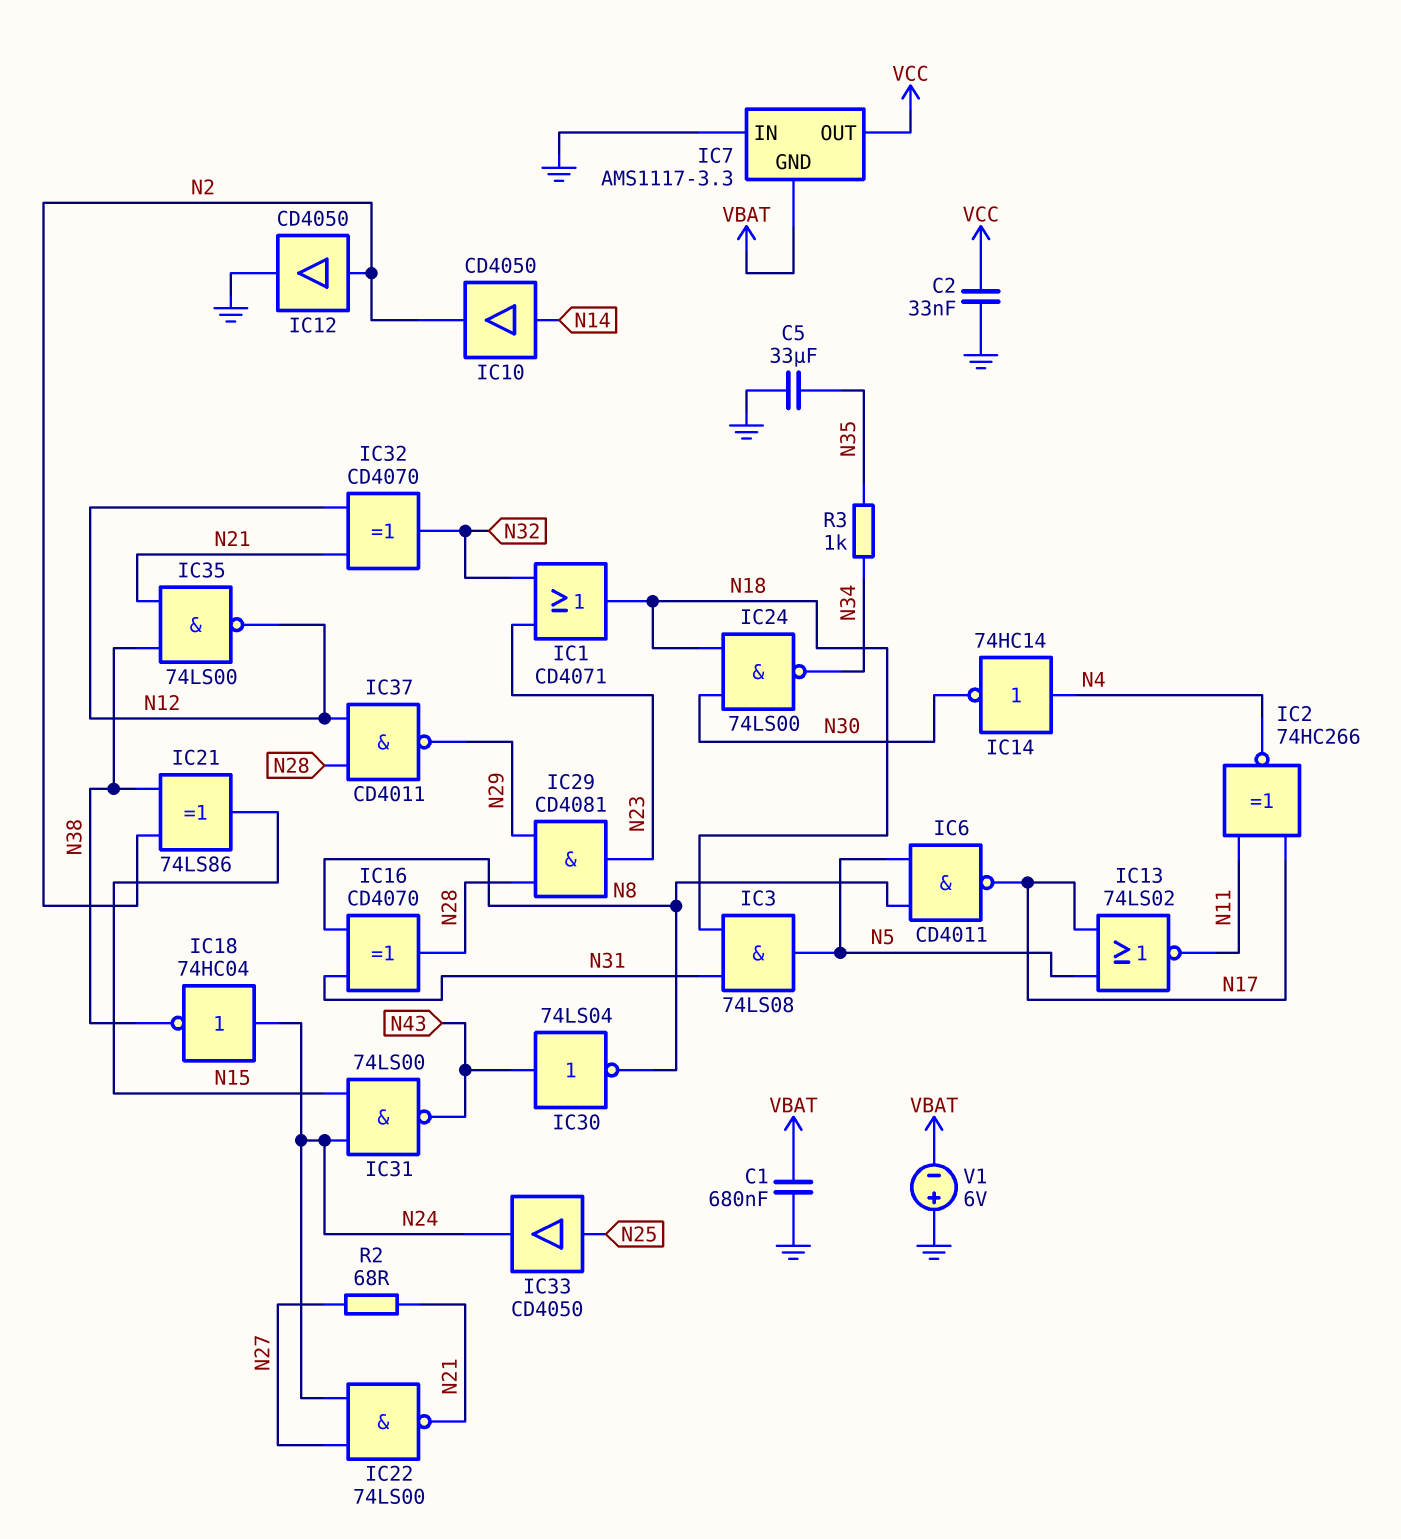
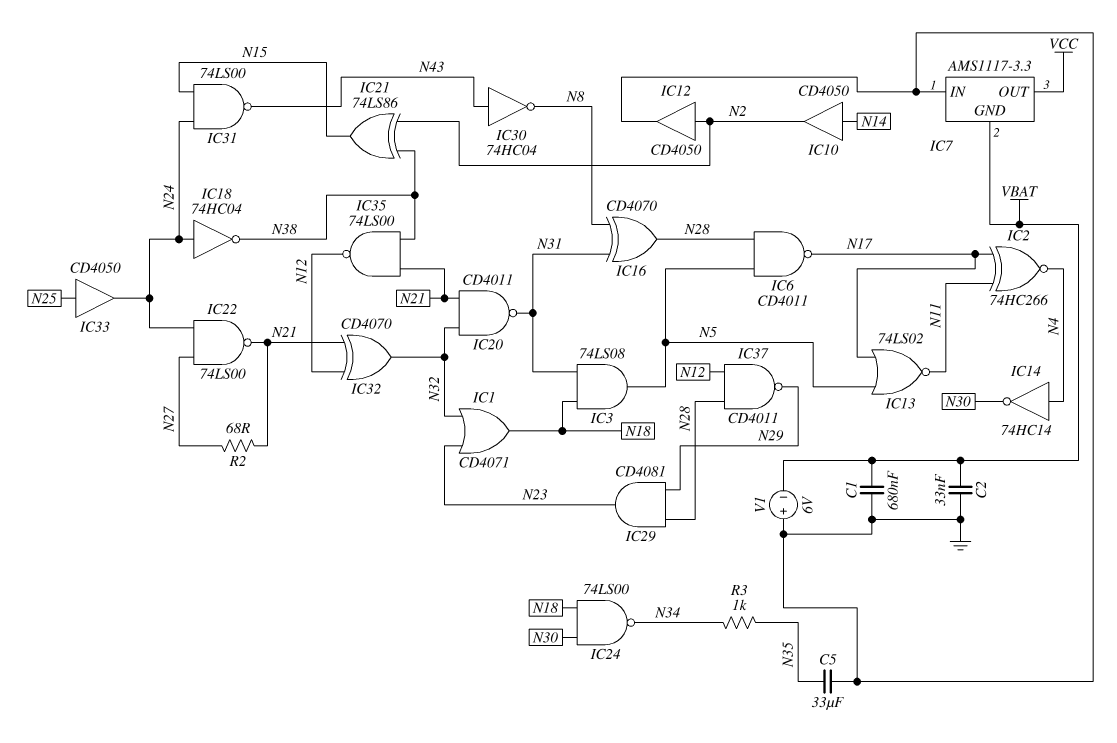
C2: 33nF (GND, VCC) -> 33nF (GND, VBAT)
IC6: NAND CD4011 (in N5, in N8, out N17) -> NAND CD4011 (in N5, in N28, out N17)
IC20: none -> NAND CD4011 (in N21, in N32, out N31)
IC30: NOT 74LS04 (in N43, out N8) -> NOT 74HC04 (in N43, out N8)

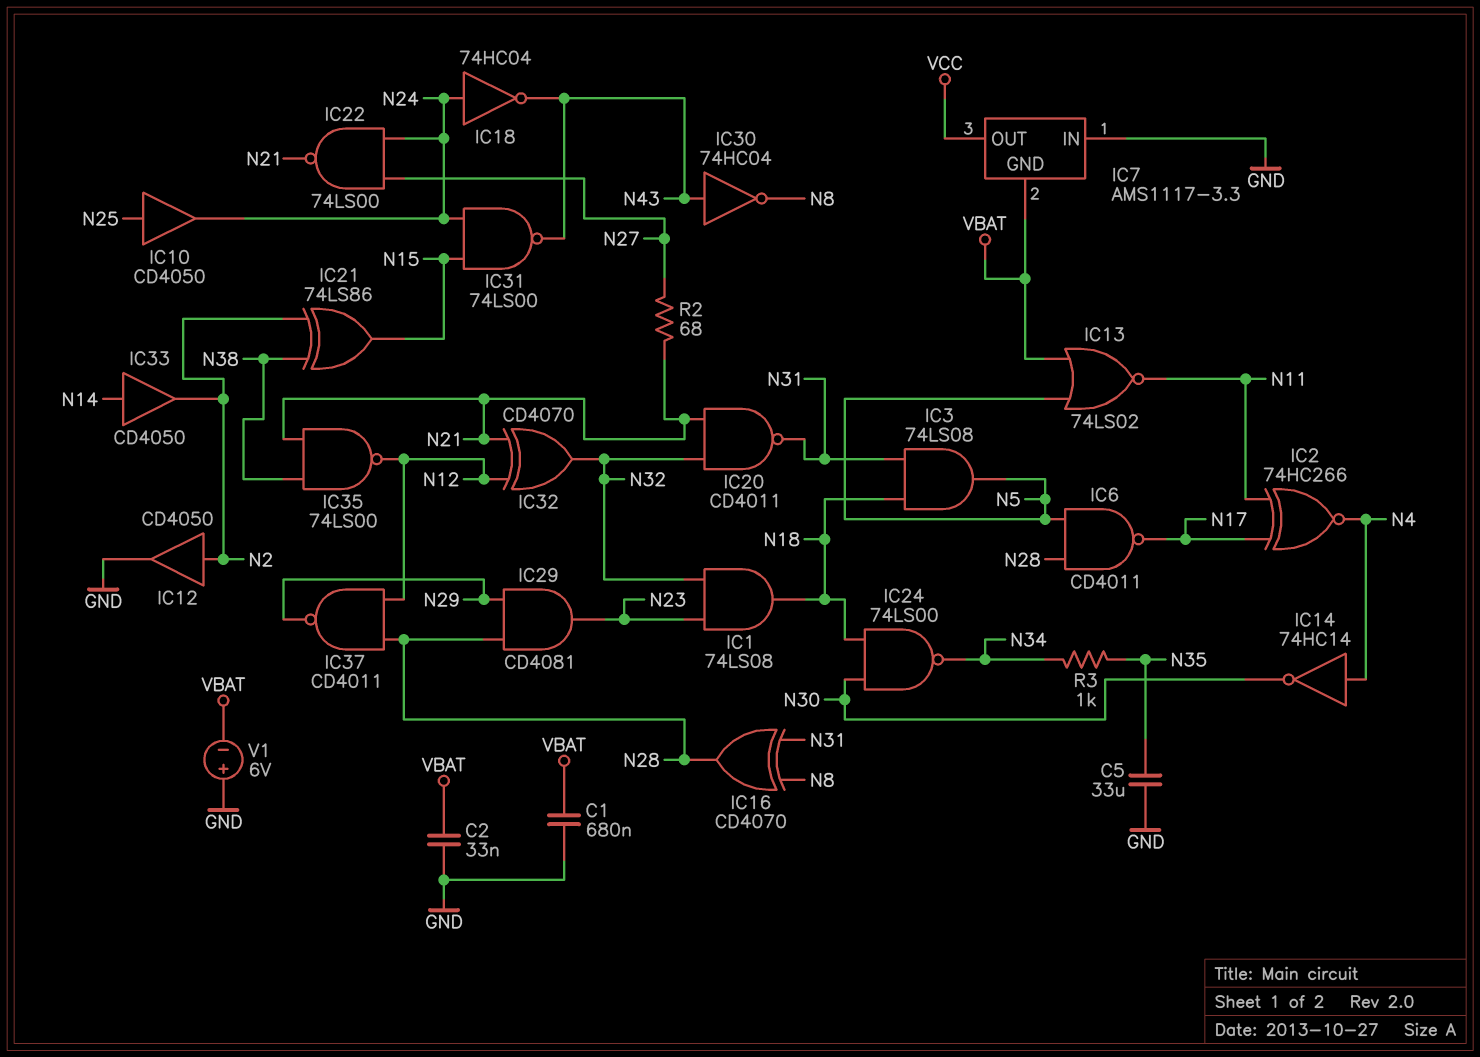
IC1: OR CD4071 (in N23, in N32, out N18) -> AND 74LS08 (in N23, in N32, out N18)
IC10: buffer CD4050 (in N14, out N2) -> buffer CD4050 (in N25, out N24)
IC13: NOR 74LS02 (in N5, in N17, out N11) -> NOR 74LS02 (in N5, in VBAT, out N11)
IC18: NOT 74HC04 (in N24, out N38) -> NOT 74HC04 (in N24, out N43)
IC33: buffer CD4050 (in N25, out N24) -> buffer CD4050 (in N14, out N2)

